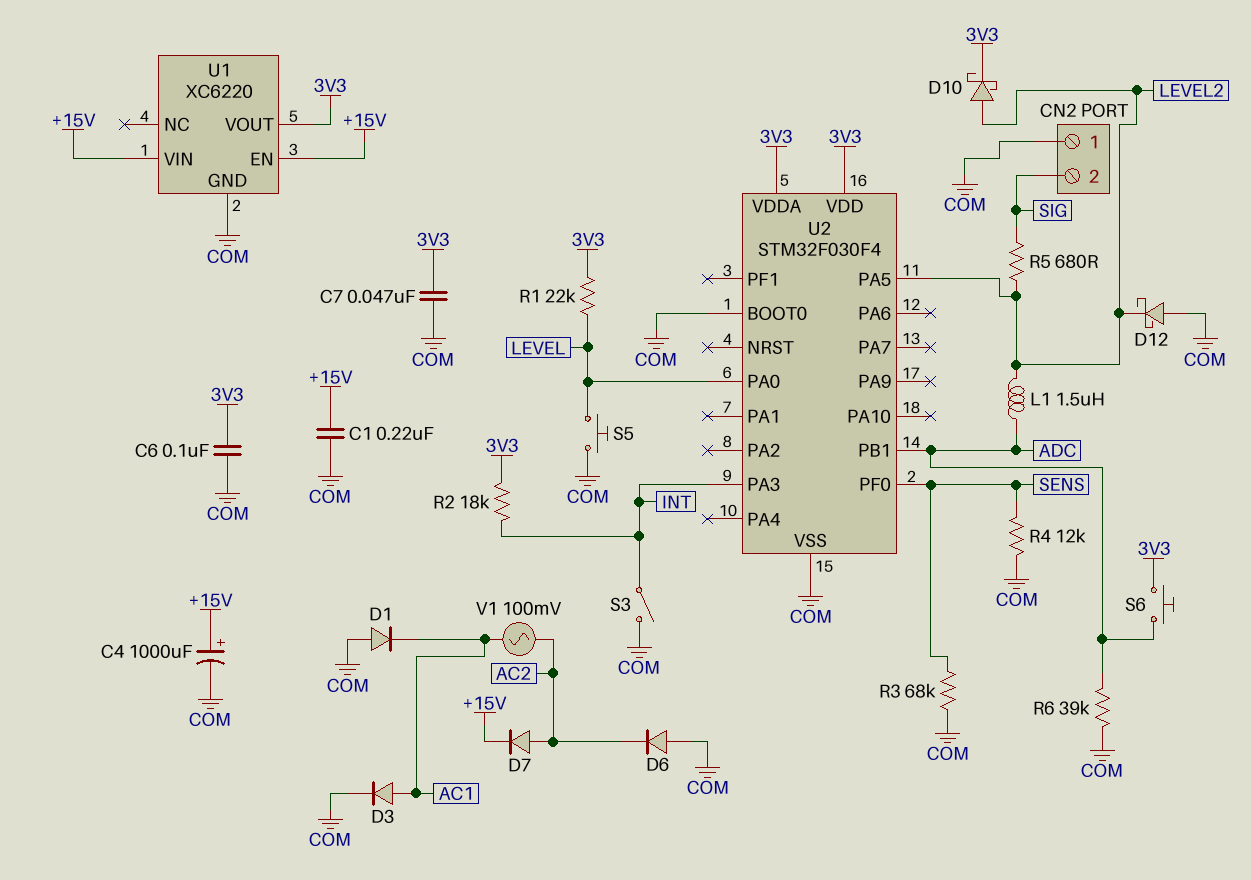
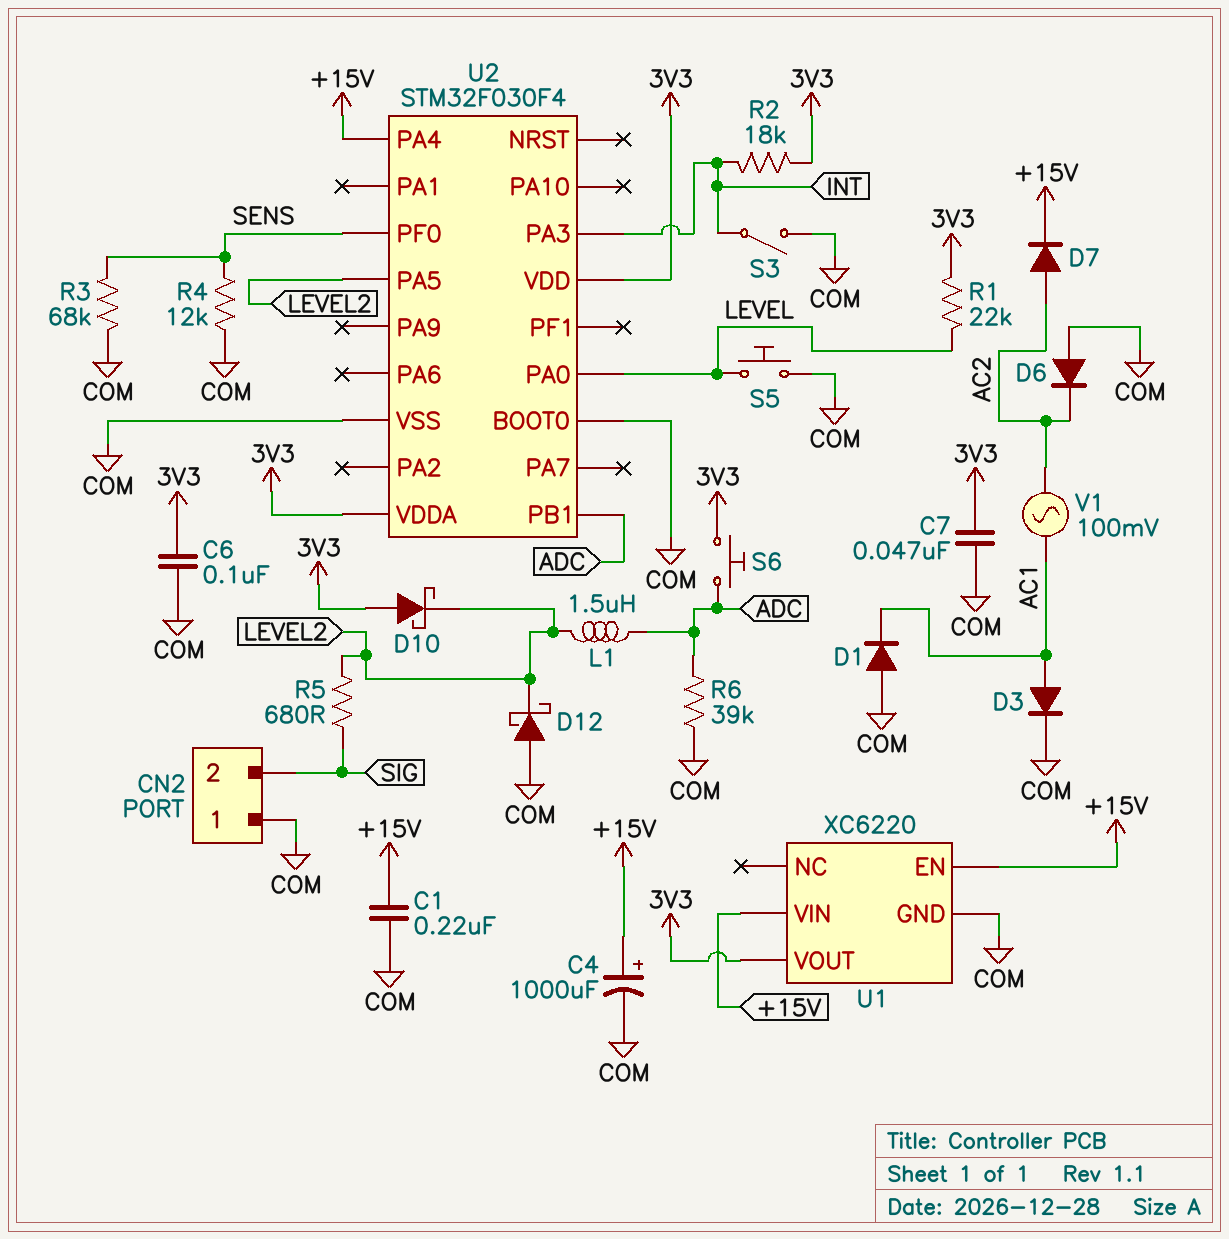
D10: schottky (A LEVEL2, K 3V3) -> schottky (A 3V3, K LEVEL2)
U2 pin PA4: none -> +15V

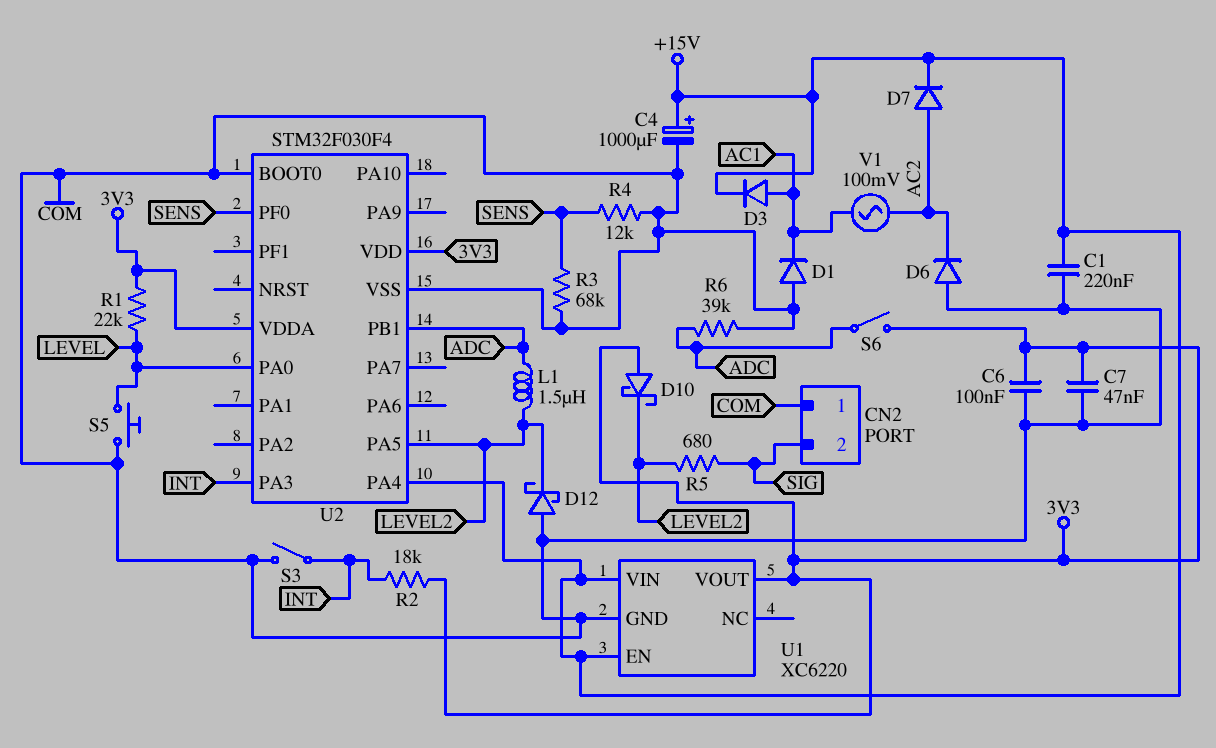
D3: diode (A AC1, K COM) -> diode (A AC1, K +15V)
S6: button (3V3, ADC) -> switch (3V3, ADC)

